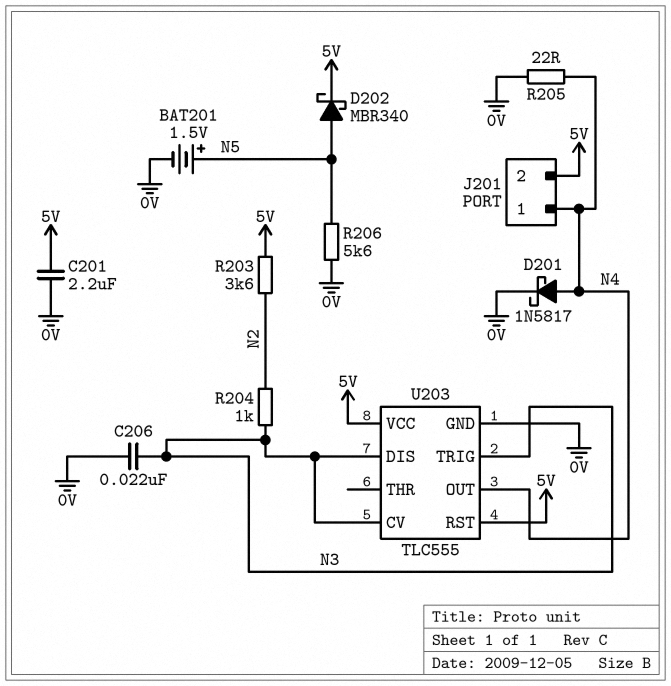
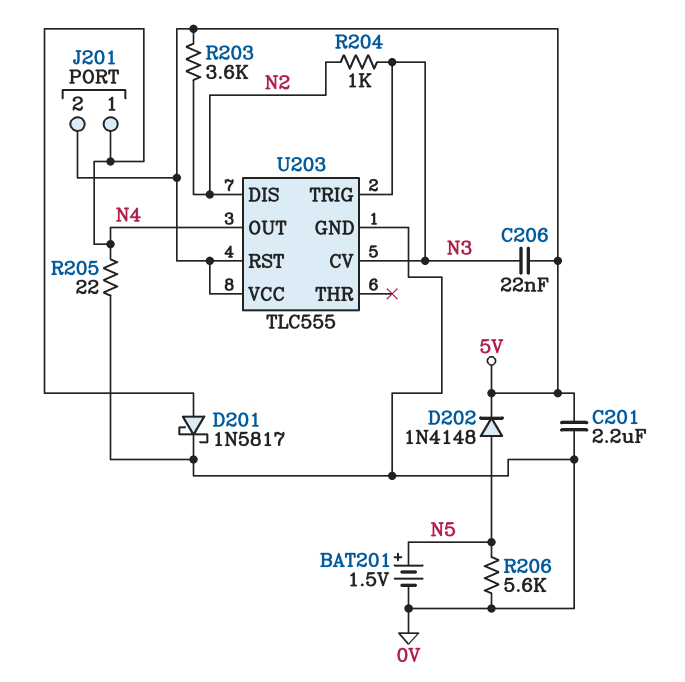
C206: 22nF (0V, N3) -> 22nF (5V, N3)
D202: schottky MBR340 (A N5, K 5V) -> diode 1N4148 (A N5, K 5V)
U203 pin DIS: N3 -> N2

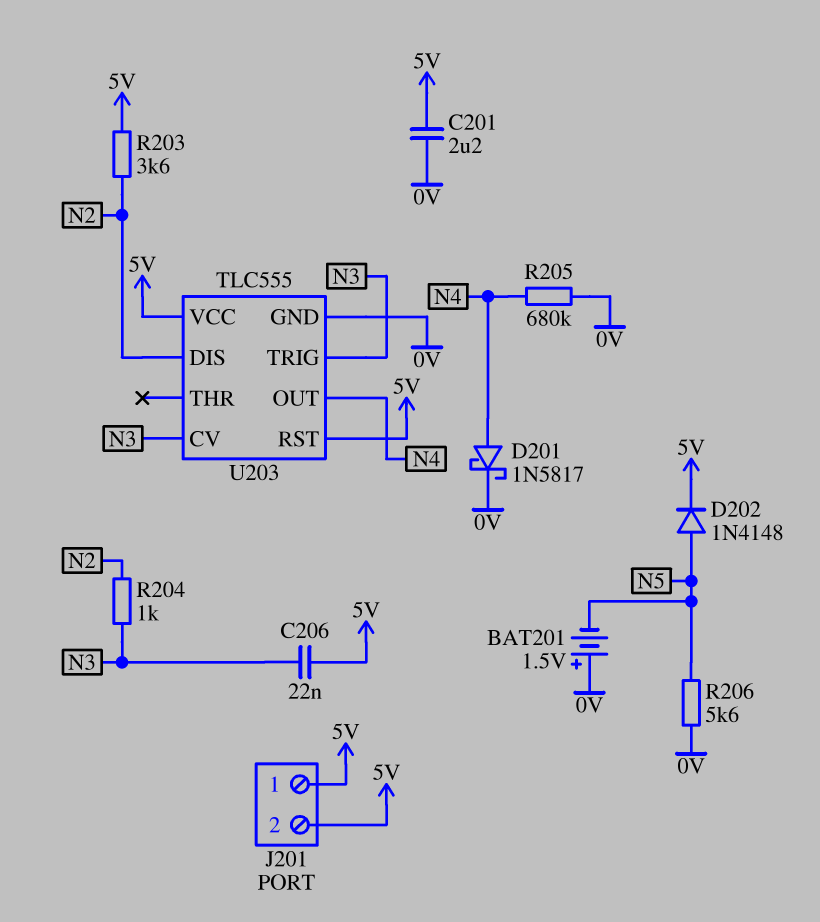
BAT201: 1.5V (plus N5, minus 0V) -> 1.5V (plus 0V, minus N5)
J201 pin 1: N4 -> 5V
R205: 22 (0V, N4) -> 680k (0V, N4)

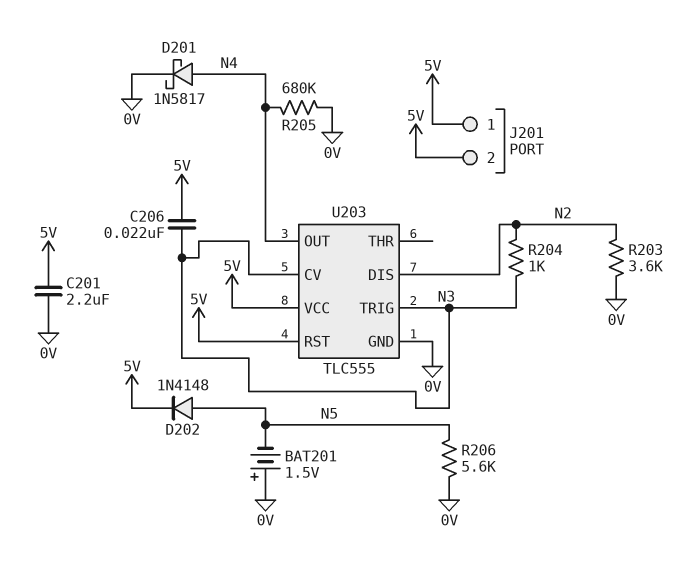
R203: 3.6k (5V, N2) -> 3.6k (0V, N2)

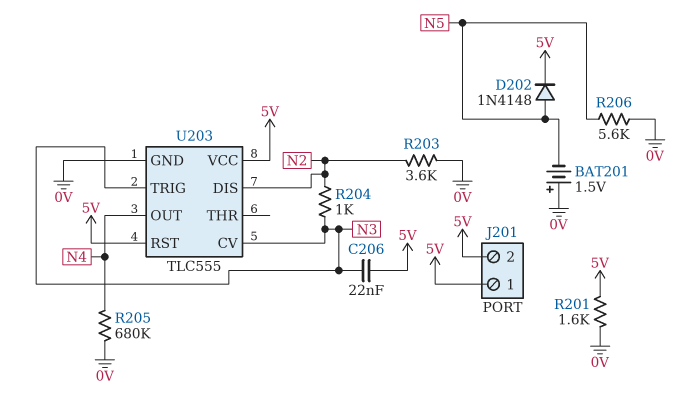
C201: 2.2uF (0V, 5V) -> none
D201: schottky 1N5817 (A N4, K 0V) -> none
R201: none -> 1.6k (0V, 5V)

